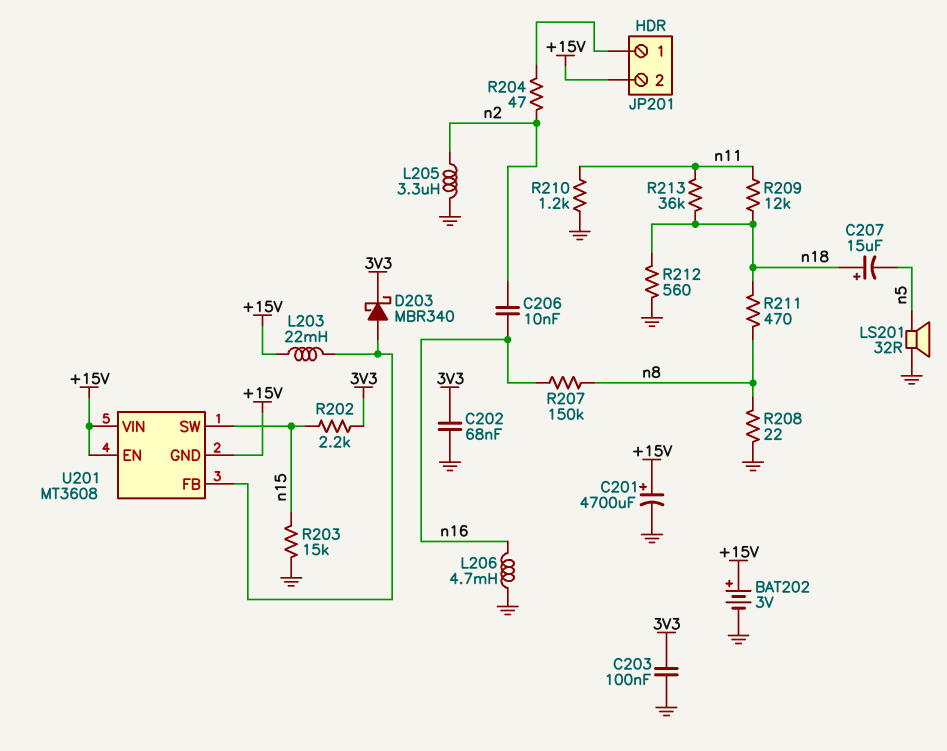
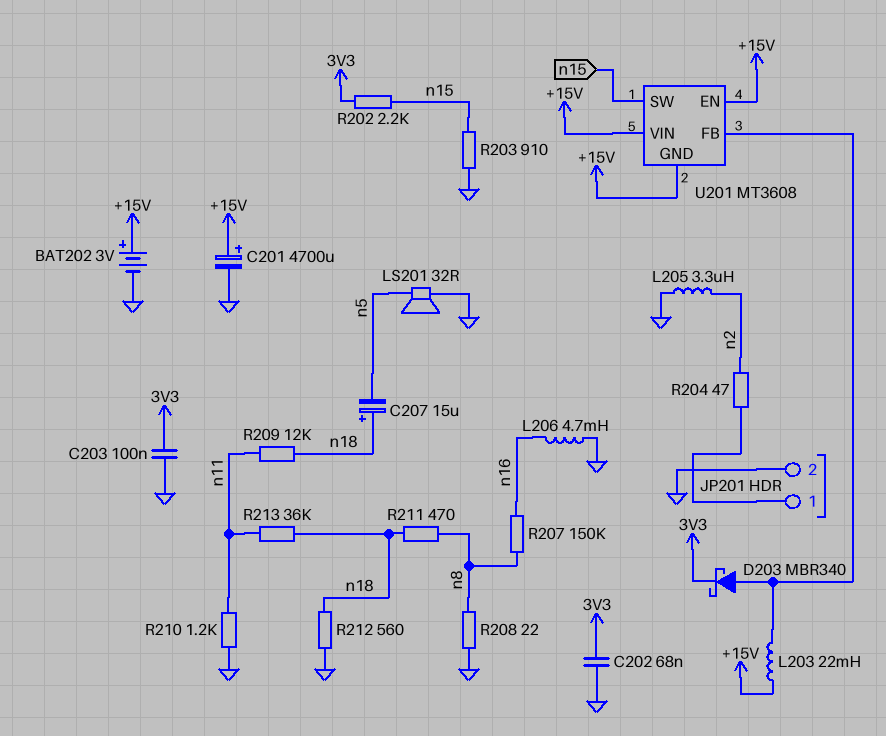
C206: 10nF (n2, n16) -> none
JP201 pin 2: +15V -> GND
R203: 15k (GND, n15) -> 910 (GND, n15)

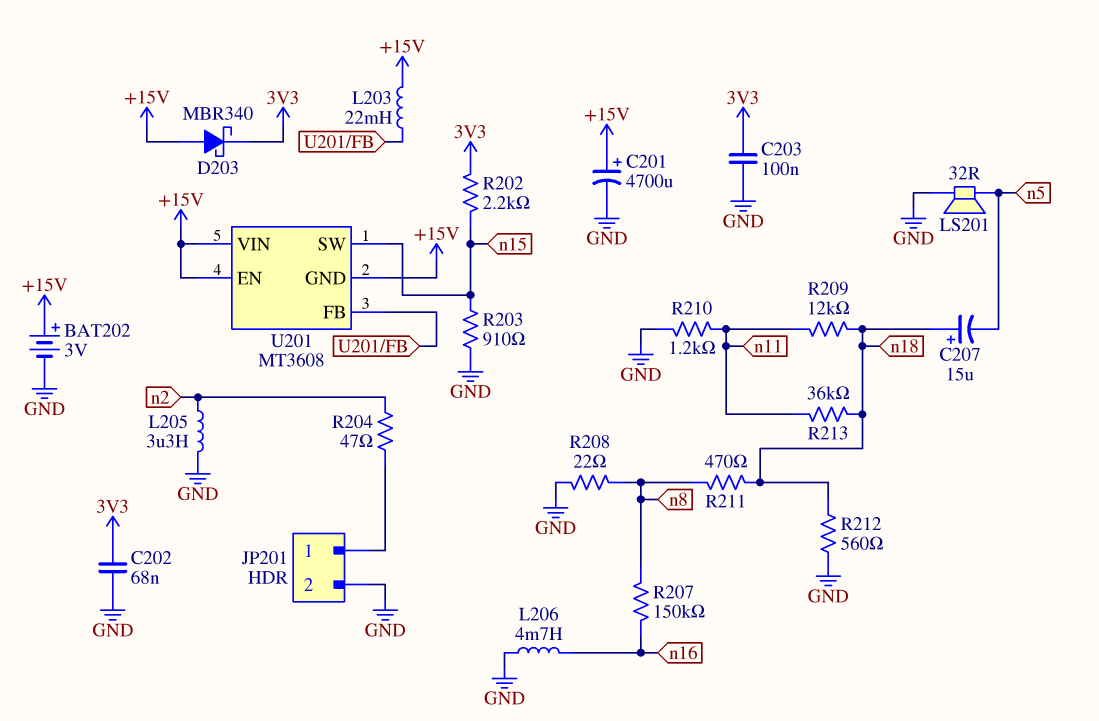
D203: schottky MBR340 (A U201/FB, K 3V3) -> schottky MBR340 (A +15V, K 3V3)

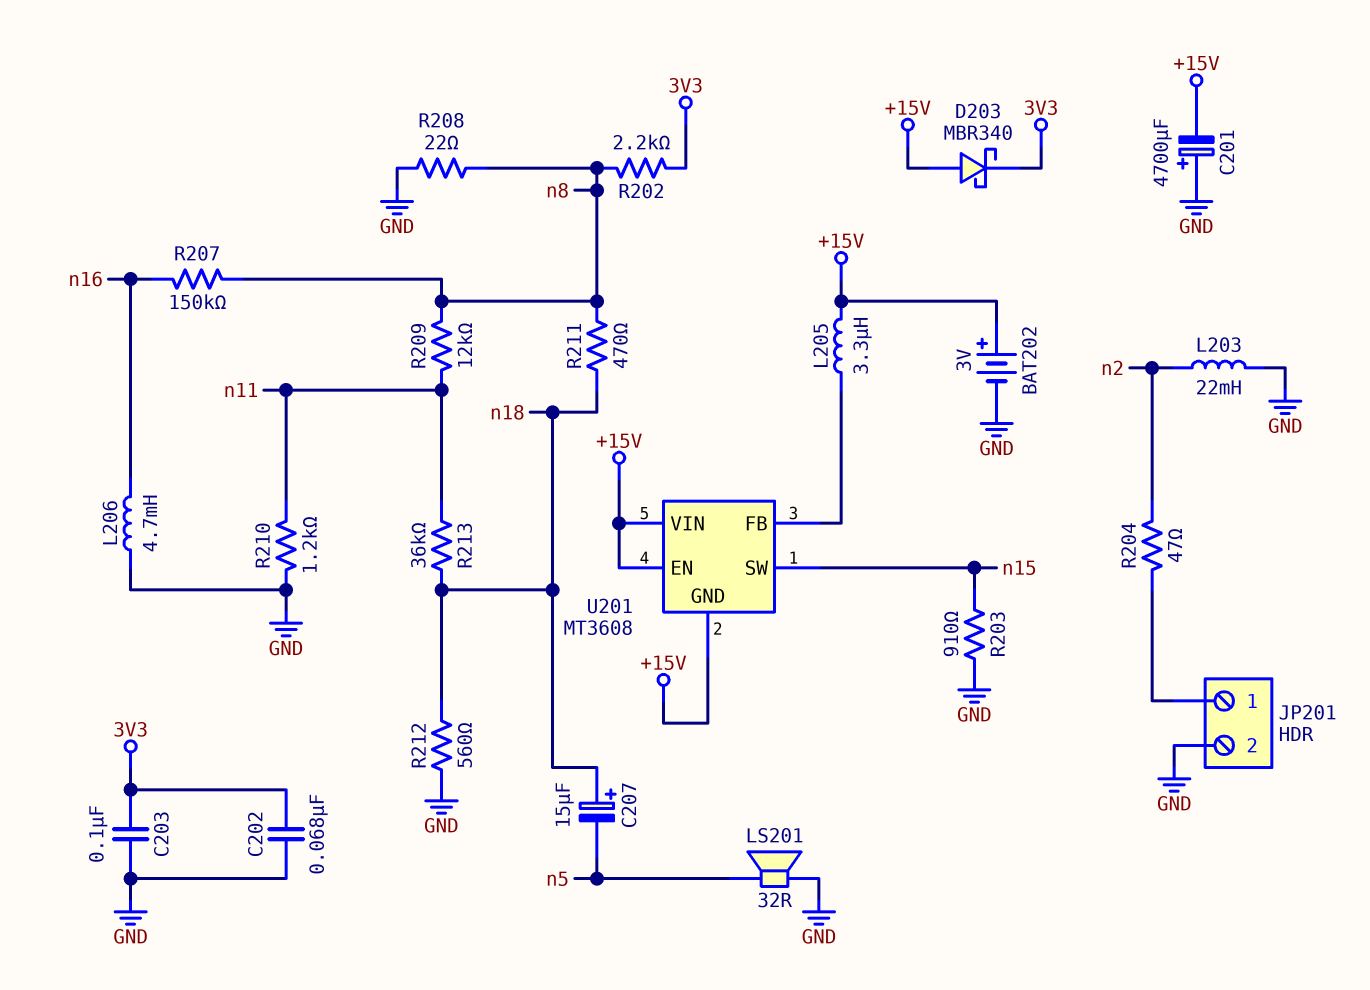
C201: 4700uF (plus +15V, minus GND) -> 4700uF (plus GND, minus +15V)
L203: 22mH (+15V, U201/FB) -> 22mH (GND, n2)
L205: 3.3uH (GND, n2) -> 3.3uH (+15V, U201/FB)
R202: 2.2k (3V3, n15) -> 2.2k (3V3, n8)
R209: 12k (n11, n18) -> 12k (n8, n11)

